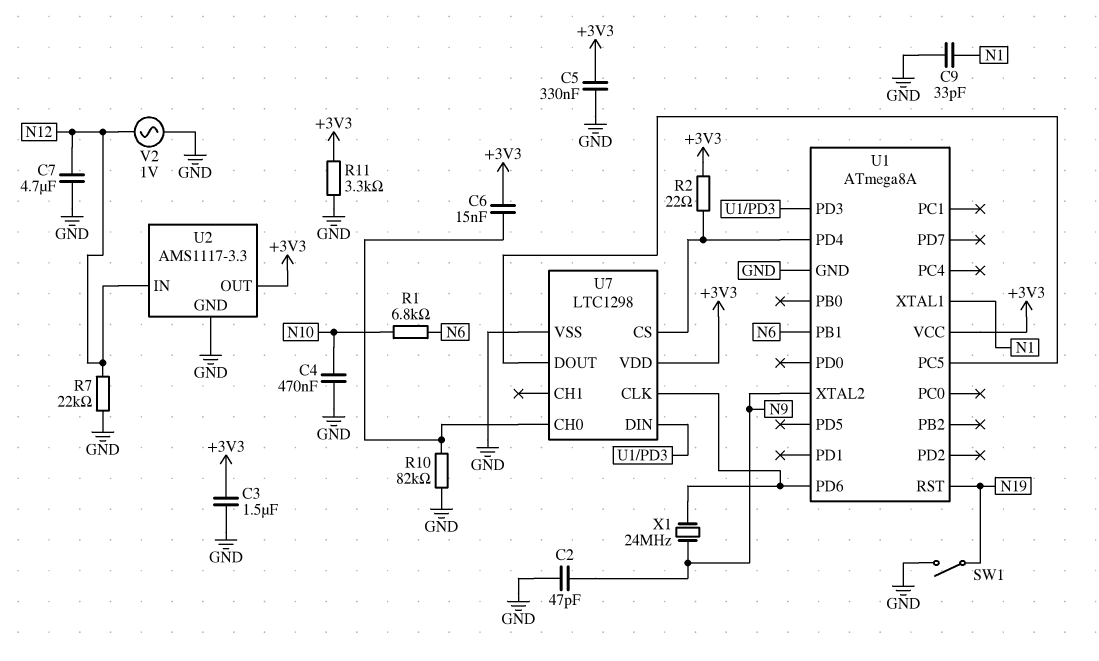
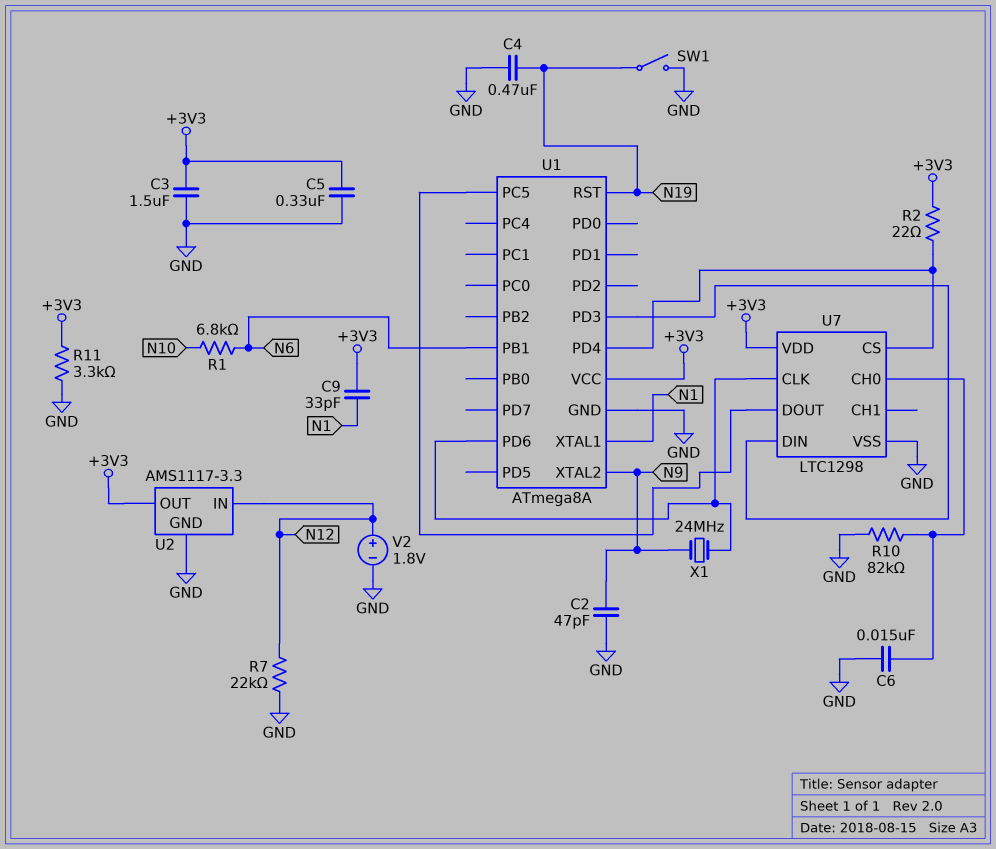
C4: 470nF (GND, N10) -> 470nF (GND, N19)
C6: 15nF (+3V3, U7/CH0) -> 15nF (GND, U7/CH0)
C7: 4.7uF (GND, N12) -> none
C9: 33pF (GND, N1) -> 33pF (+3V3, N1)
V2: AC 1V (GND, N12) -> 1.8V (plus N12, minus GND)

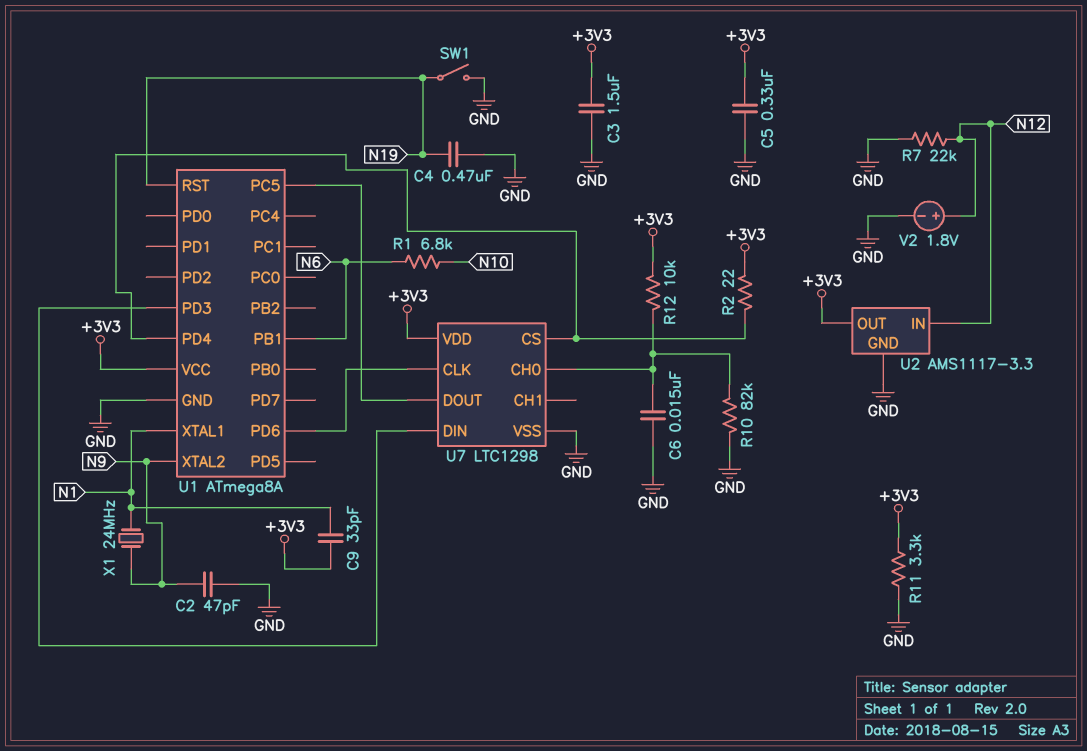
R12: none -> 10k (+3V3, U7/CH0)
X1: 24MHz (N9, U1/PD6) -> 24MHz (N1, N9)

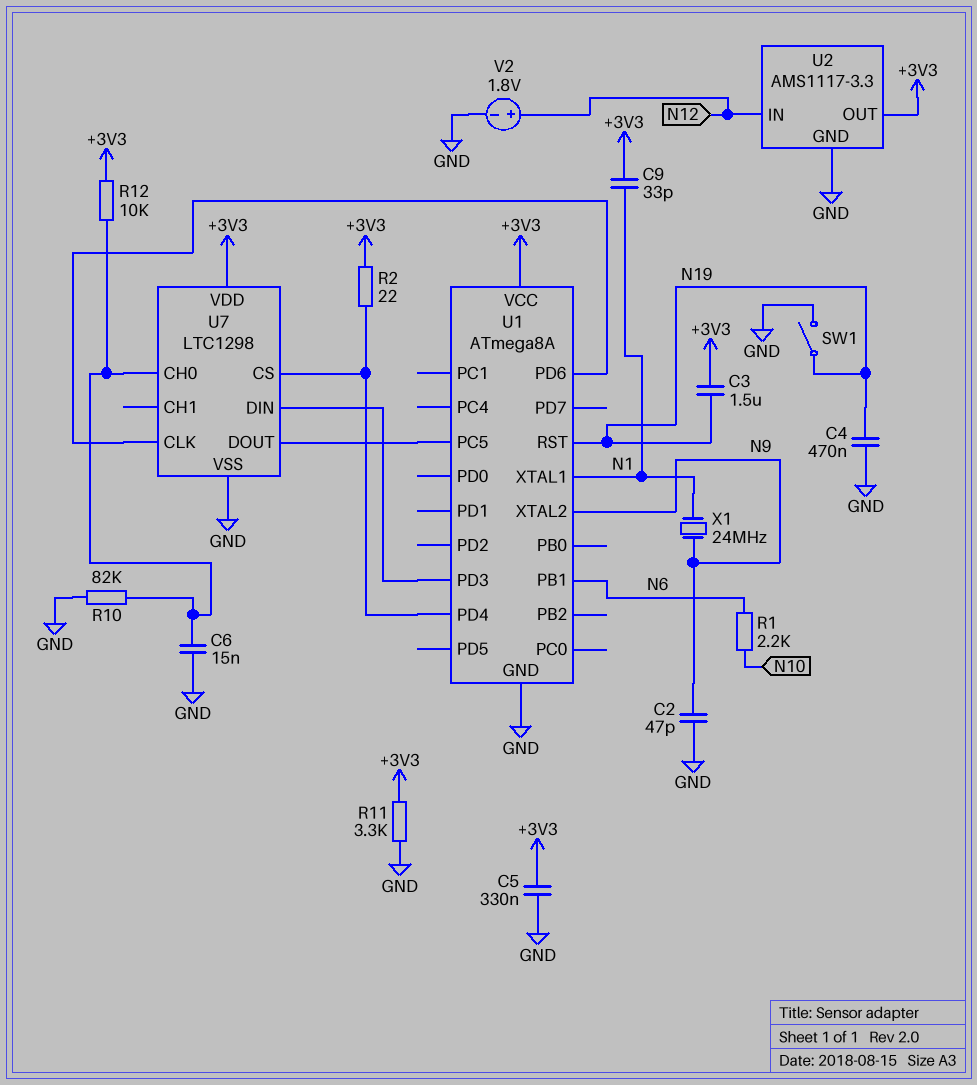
C3: 1.5uF (+3V3, GND) -> 1.5uF (+3V3, N19)
R1: 6.8k (N6, N10) -> 2.2k (N6, N10)
R7: 22k (GND, N12) -> none

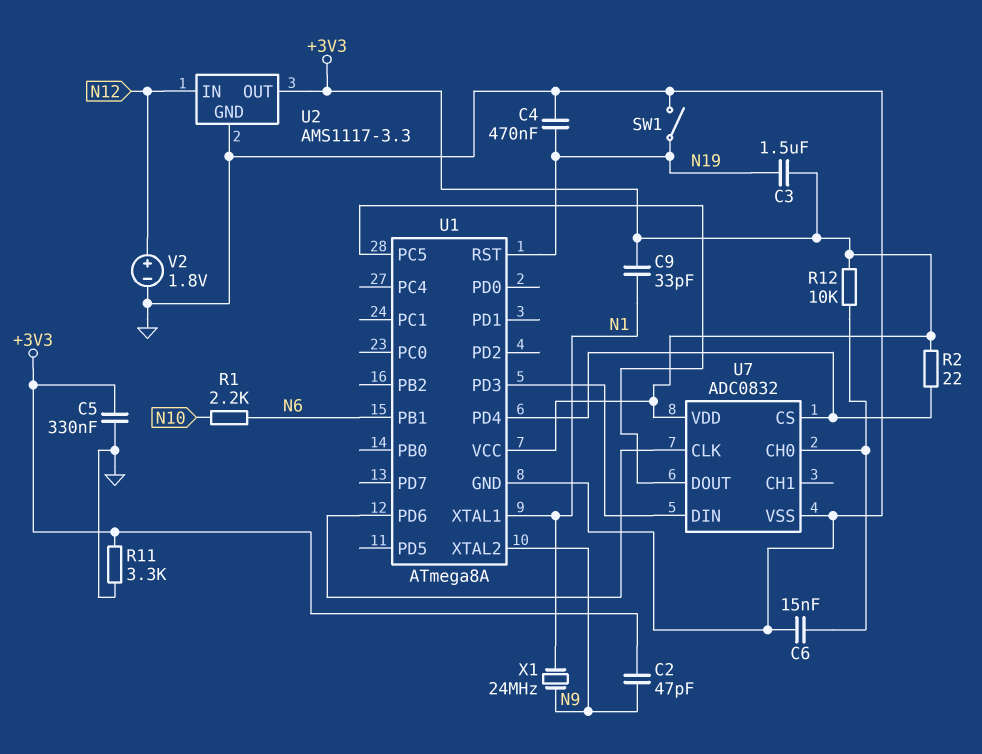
C2: 47pF (GND, N9) -> 47pF (+3V3, N9)
R10: 82k (GND, U7/CH0) -> none
U7: LTC1298 -> ADC0832

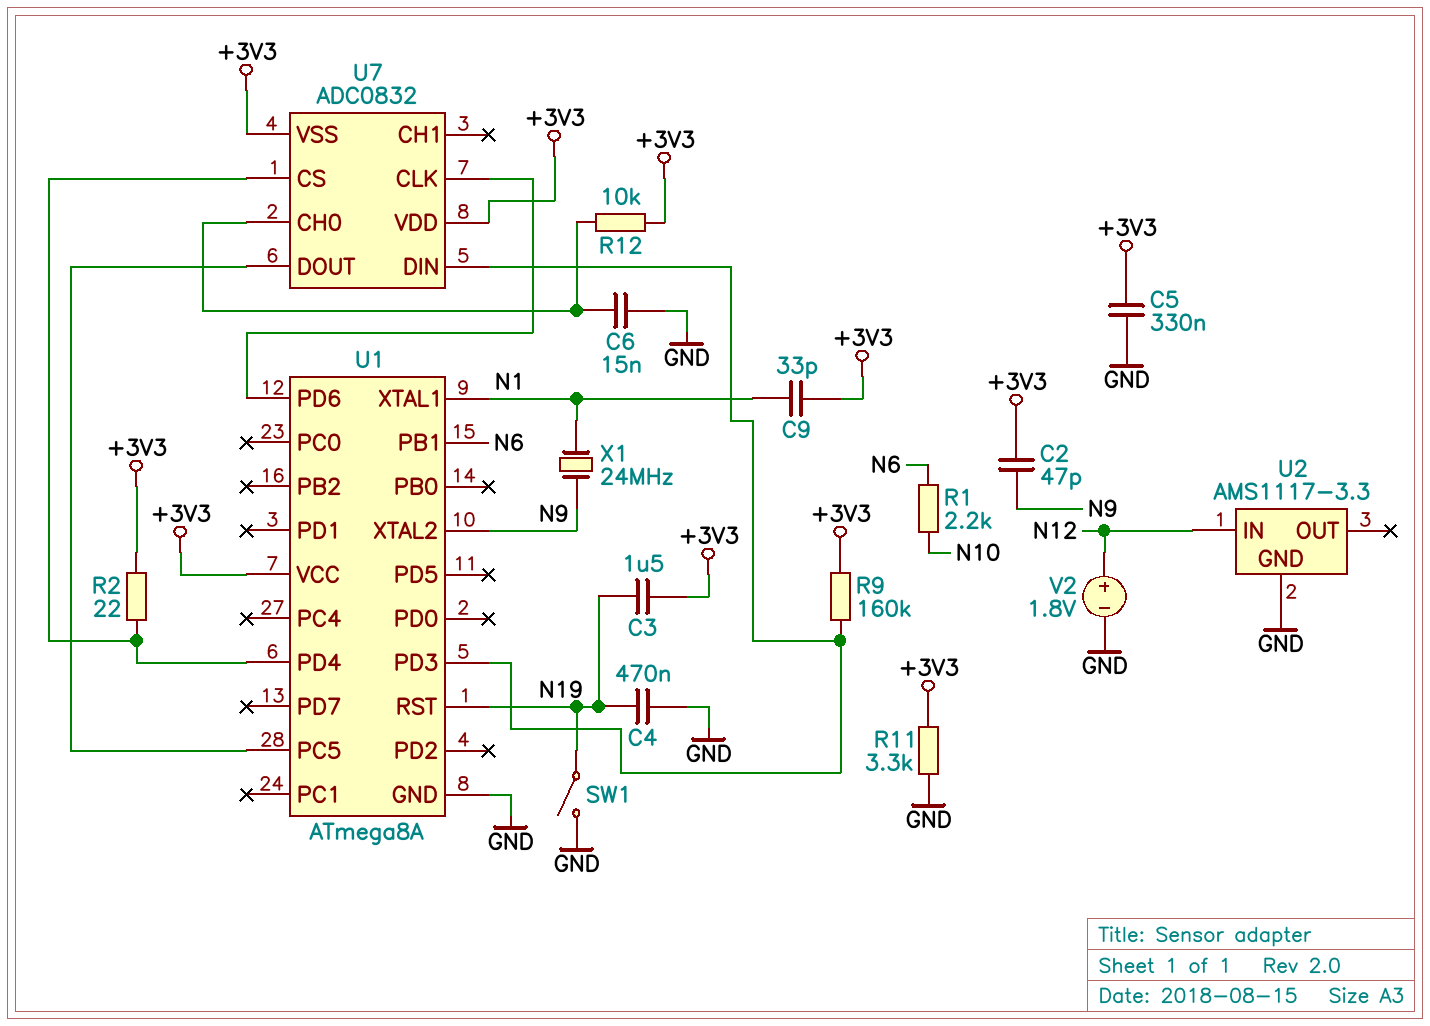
R9: none -> 160k (+3V3, U1/PD3)
U2 pin OUT: +3V3 -> none
U7 pin VSS: GND -> +3V3

